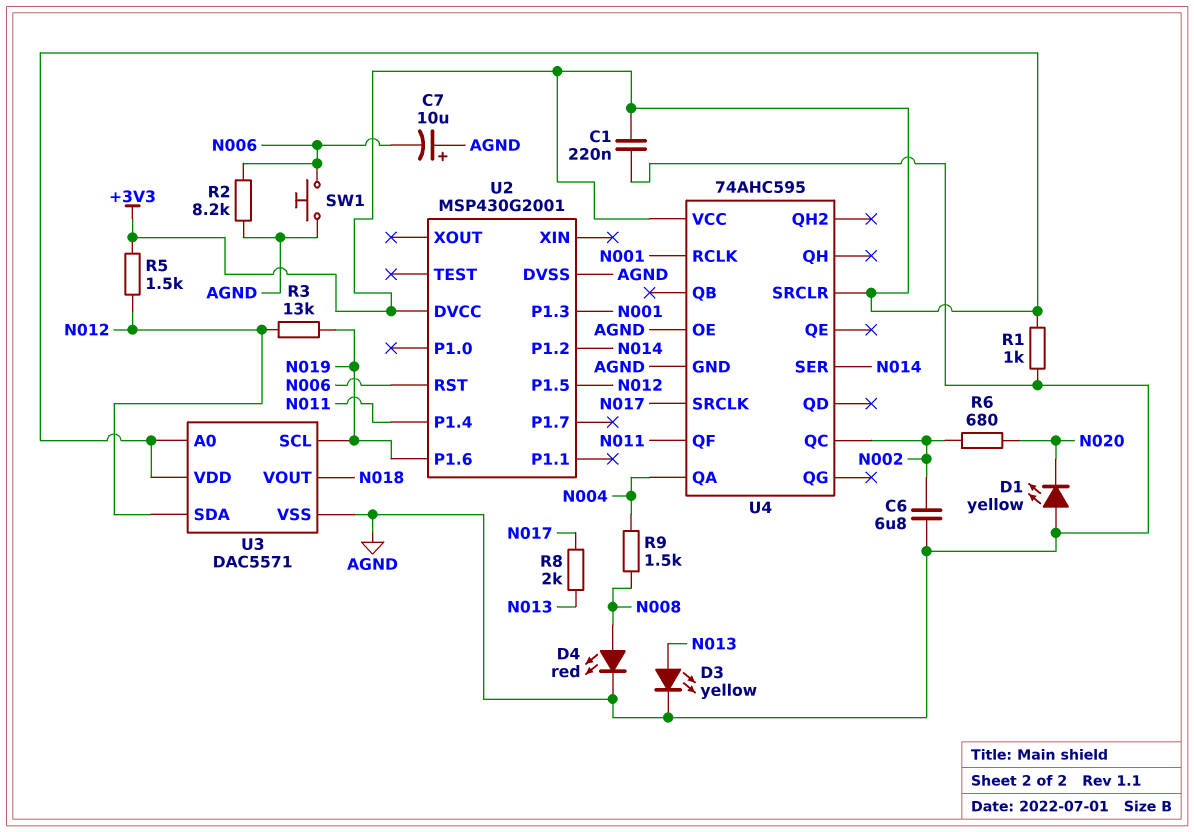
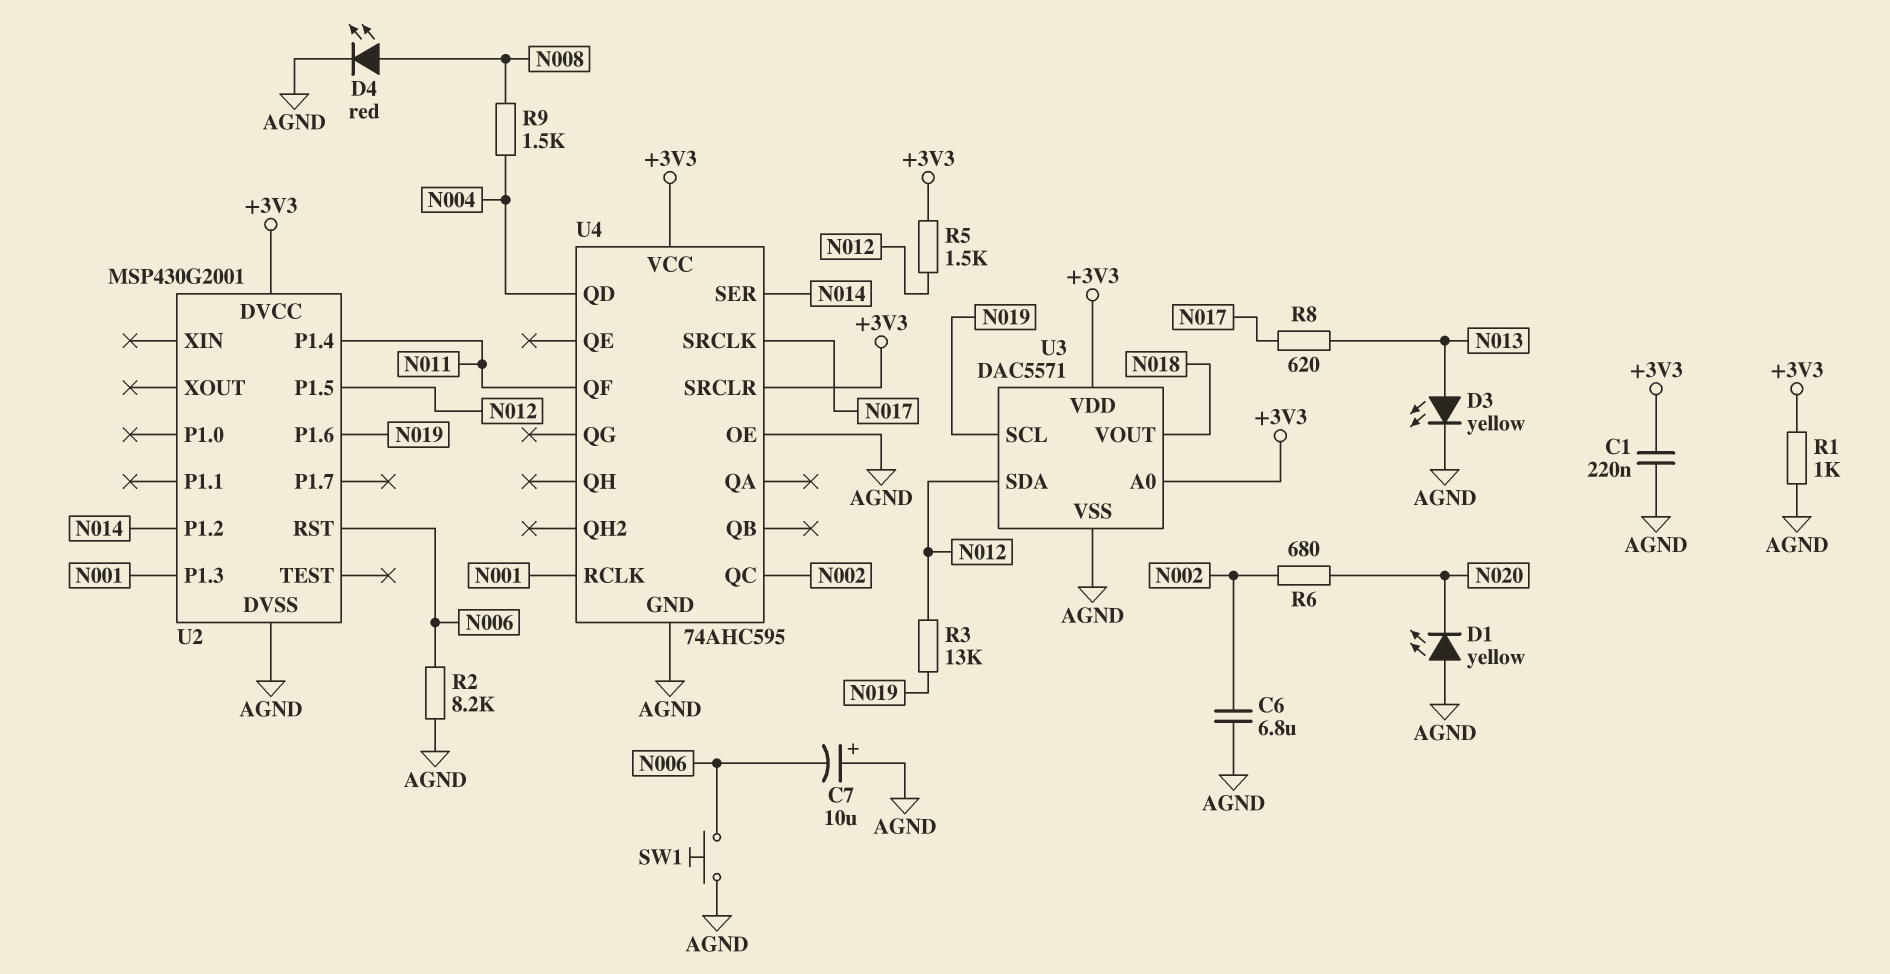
R8: 2k (N013, N017) -> 620 (N013, N017)
U4 pin QA: N004 -> none
U4 pin QD: none -> N004

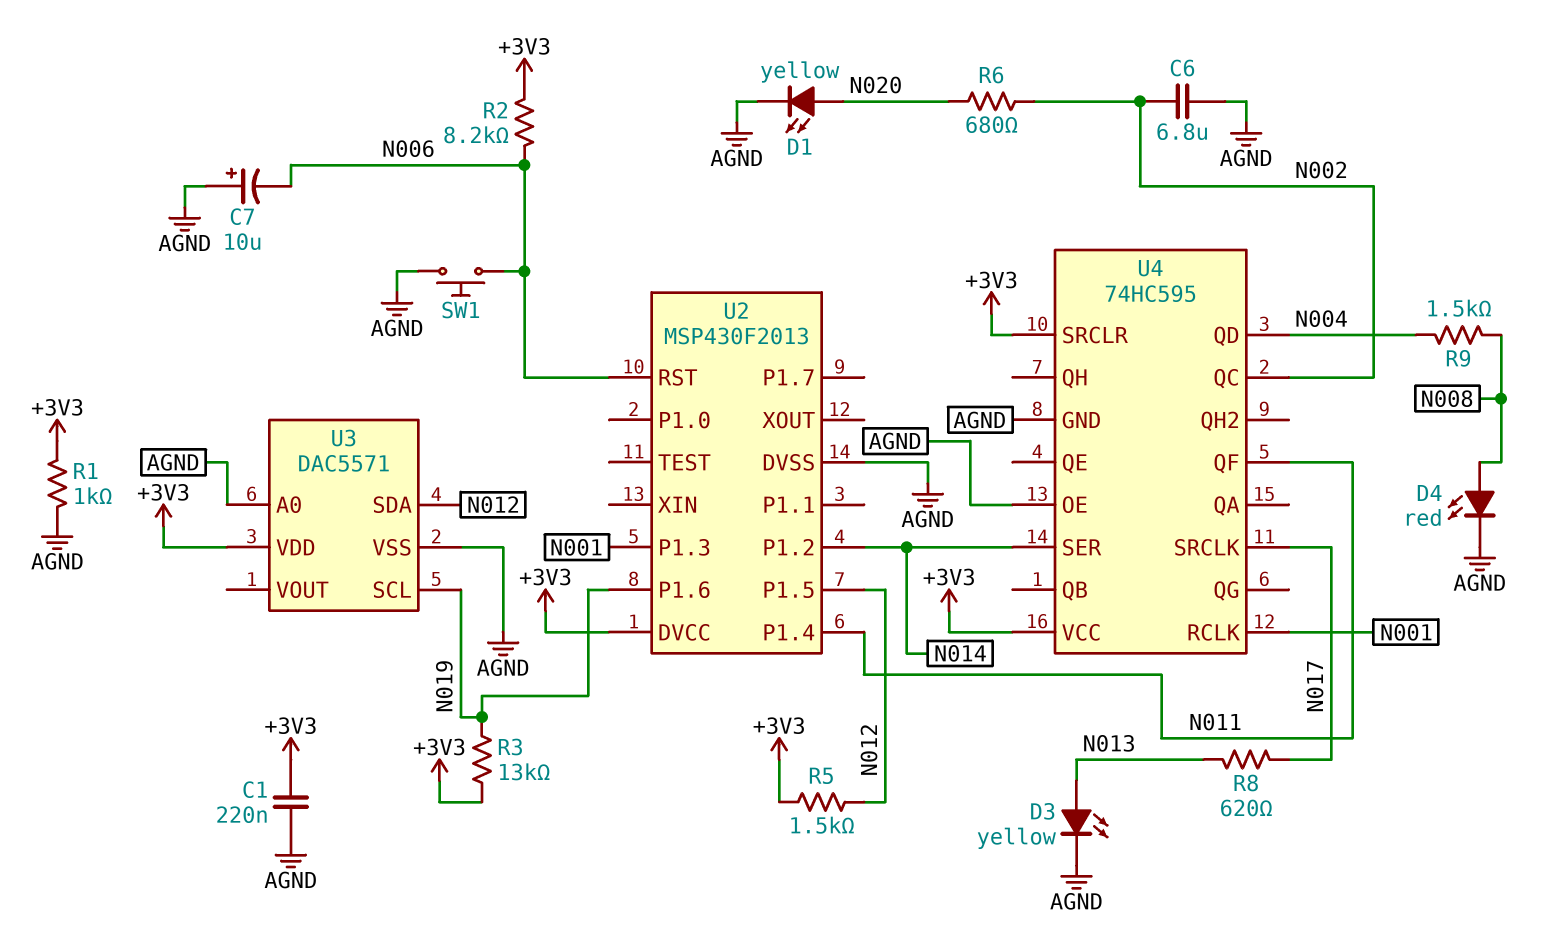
D1: LED yellow (A AGND, K N020) -> LED yellow (A N020, K AGND)
R2: 8.2k (AGND, N006) -> 8.2k (+3V3, N006)
R3: 13k (N012, N019) -> 13k (+3V3, N019)
U2: MSP430G2001 -> MSP430F2013
U3 pin A0: +3V3 -> AGND
U3 pin VOUT: N018 -> none
U4: 74AHC595 -> 74HC595

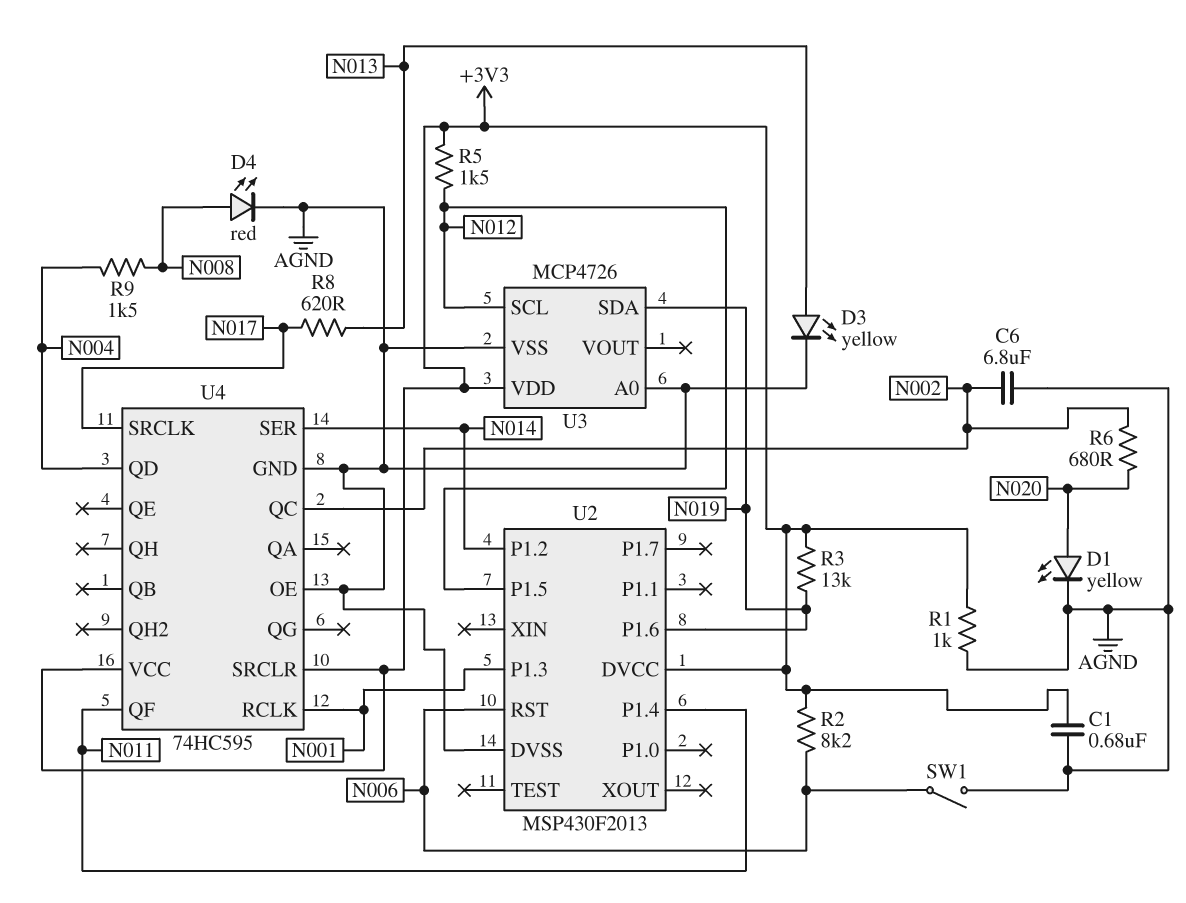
C1: 220nF (+3V3, AGND) -> 680nF (+3V3, AGND)
C7: 10uF (plus AGND, minus N006) -> none
SW1: button (AGND, N006) -> switch (AGND, N006)
U3: DAC5571 -> MCP4726
U3 pin SCL: N019 -> N012
U3 pin SDA: N012 -> N019

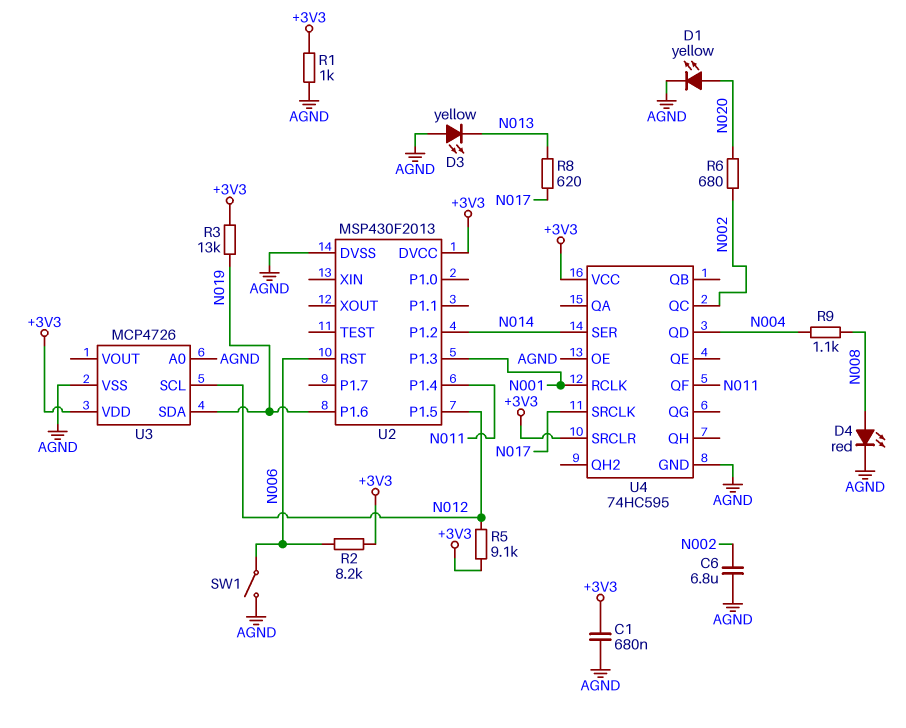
D3: LED yellow (A N013, K AGND) -> LED yellow (A AGND, K N013)
R5: 1.5k (+3V3, N012) -> 9.1k (+3V3, N012)
R9: 1.5k (N004, N008) -> 1.1k (N004, N008)

